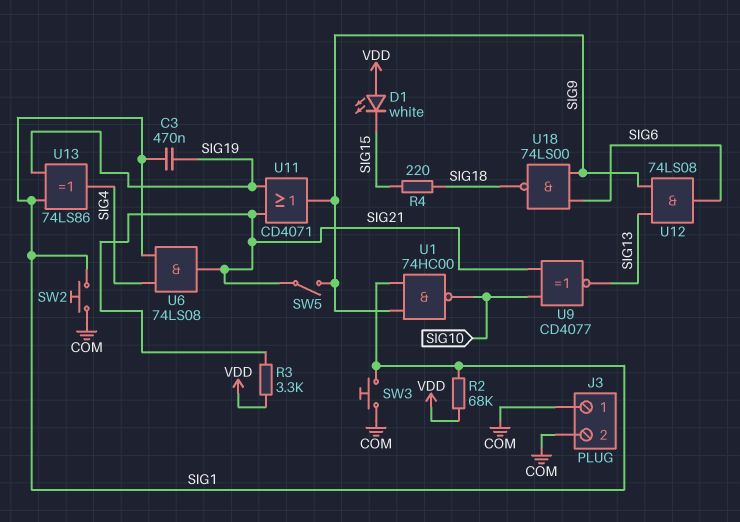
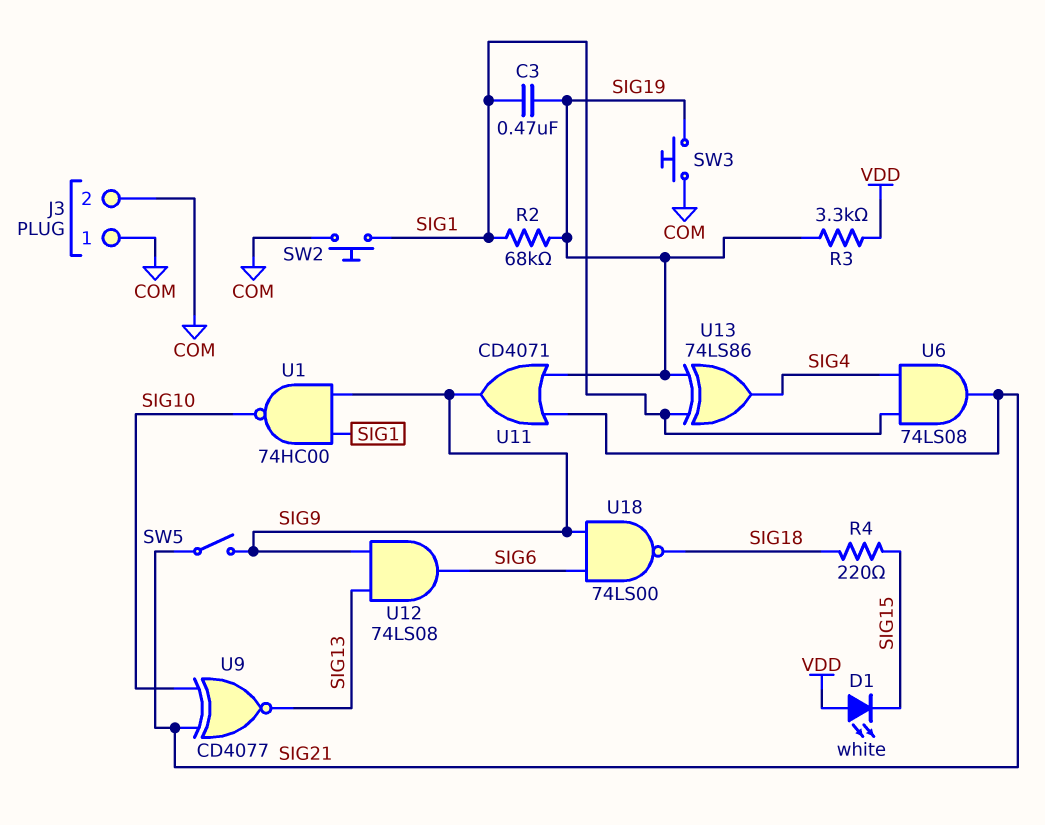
R2: 68k (SIG1, VDD) -> 68k (SIG1, SIG19)
R3: 3.3k (SIG21, VDD) -> 3.3k (SIG19, VDD)
SW3: button (COM, SIG1) -> button (COM, SIG19)

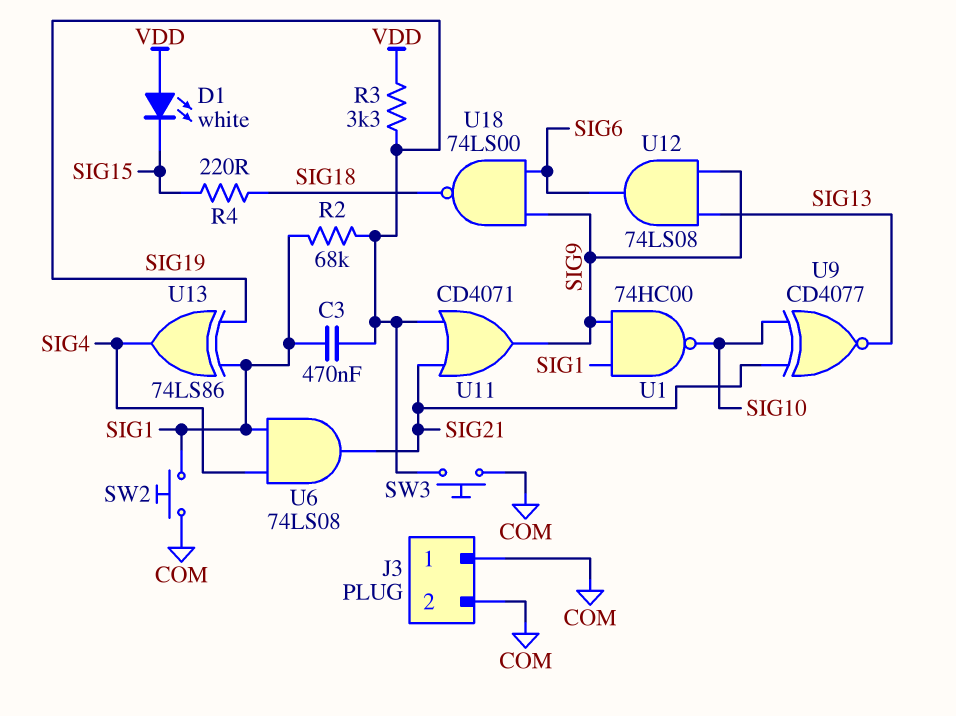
SW5: switch (SIG9, SIG21) -> none

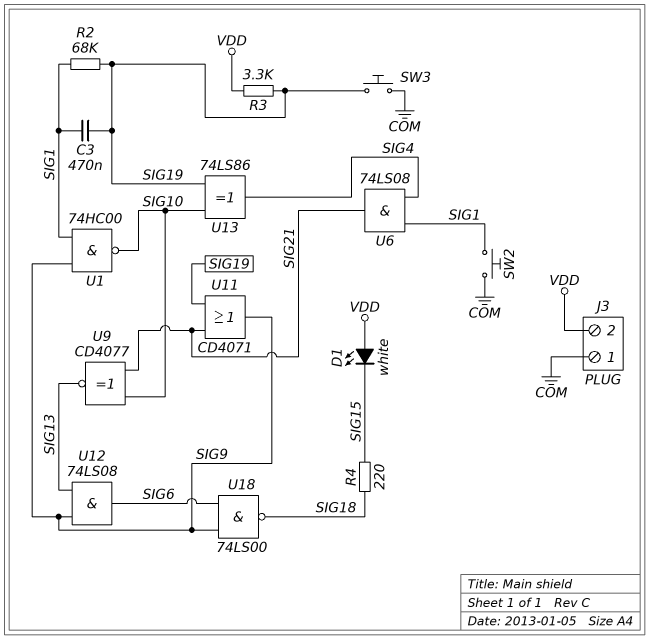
J3 pin 2: COM -> VDD
U13: XOR 74LS86 (in SIG1, in SIG19, out SIG4) -> XOR 74LS86 (in SIG10, in SIG19, out SIG4)

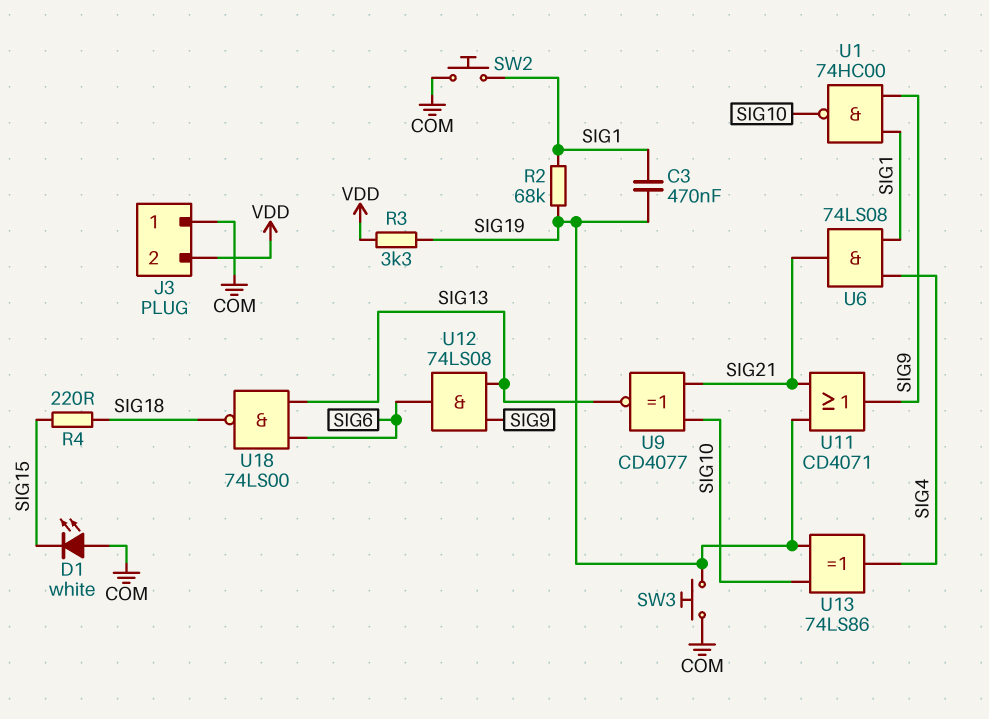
D1: LED white (A VDD, K SIG15) -> LED white (A COM, K SIG15)
U18: NAND 74LS00 (in SIG6, in SIG9, out SIG18) -> NAND 74LS00 (in SIG6, in SIG13, out SIG18)

